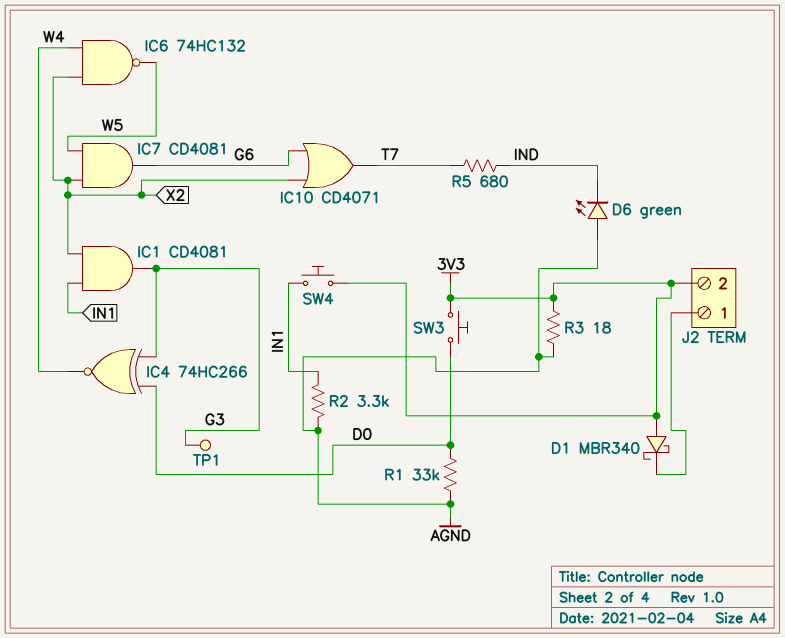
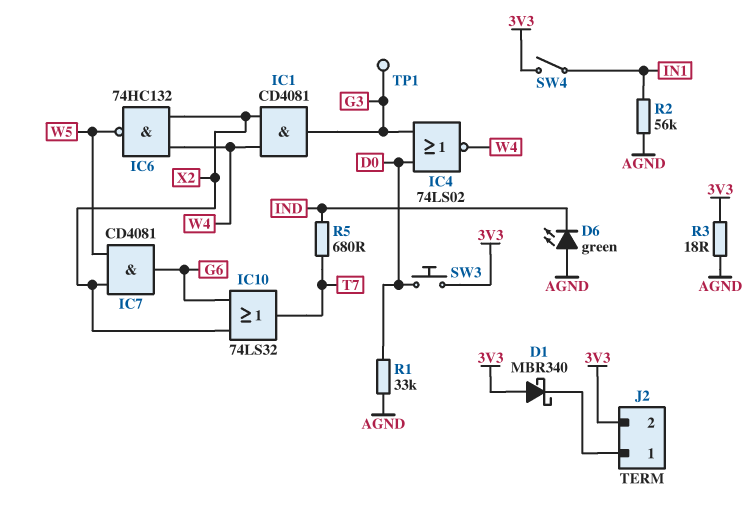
IC1: AND CD4081 (in IN1, in X2, out G3) -> AND CD4081 (in W4, in X2, out G3)
IC4: XNOR 74HC266 (in D0, in G3, out W4) -> NOR 74LS02 (in D0, in G3, out W4)
IC10: OR CD4071 (in G6, in X2, out T7) -> OR 74LS32 (in G6, in X2, out T7)
R2: 3.3k (AGND, IN1) -> 56k (AGND, IN1)
SW4: button (3V3, IN1) -> switch (3V3, IN1)

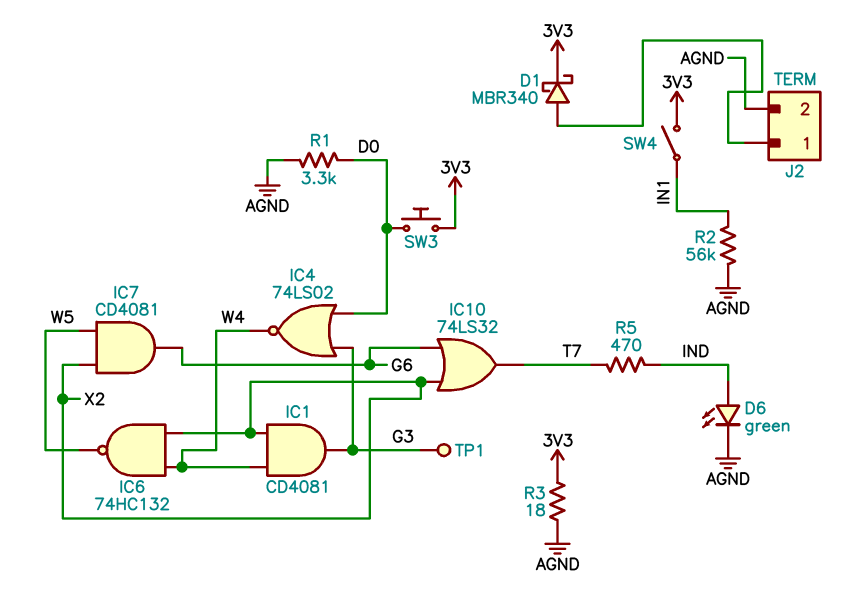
D1: schottky MBR340 (A 3V3, K J2/1) -> schottky MBR340 (A J2/1, K 3V3)
D6: LED green (A AGND, K IND) -> LED green (A IND, K AGND)
J2 pin 2: 3V3 -> AGND
R1: 33k (AGND, D0) -> 3.3k (AGND, D0)
R5: 680 (IND, T7) -> 470 (IND, T7)

